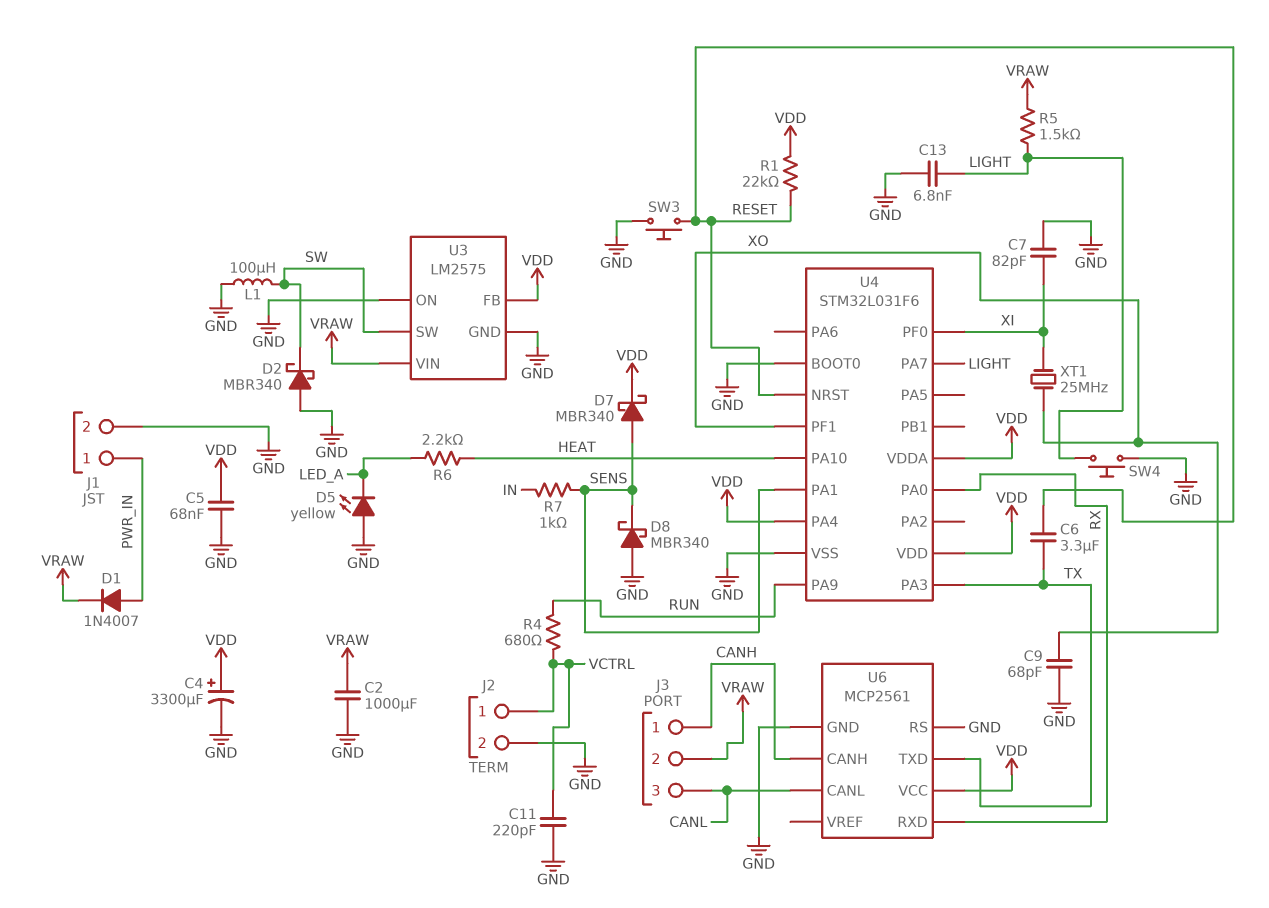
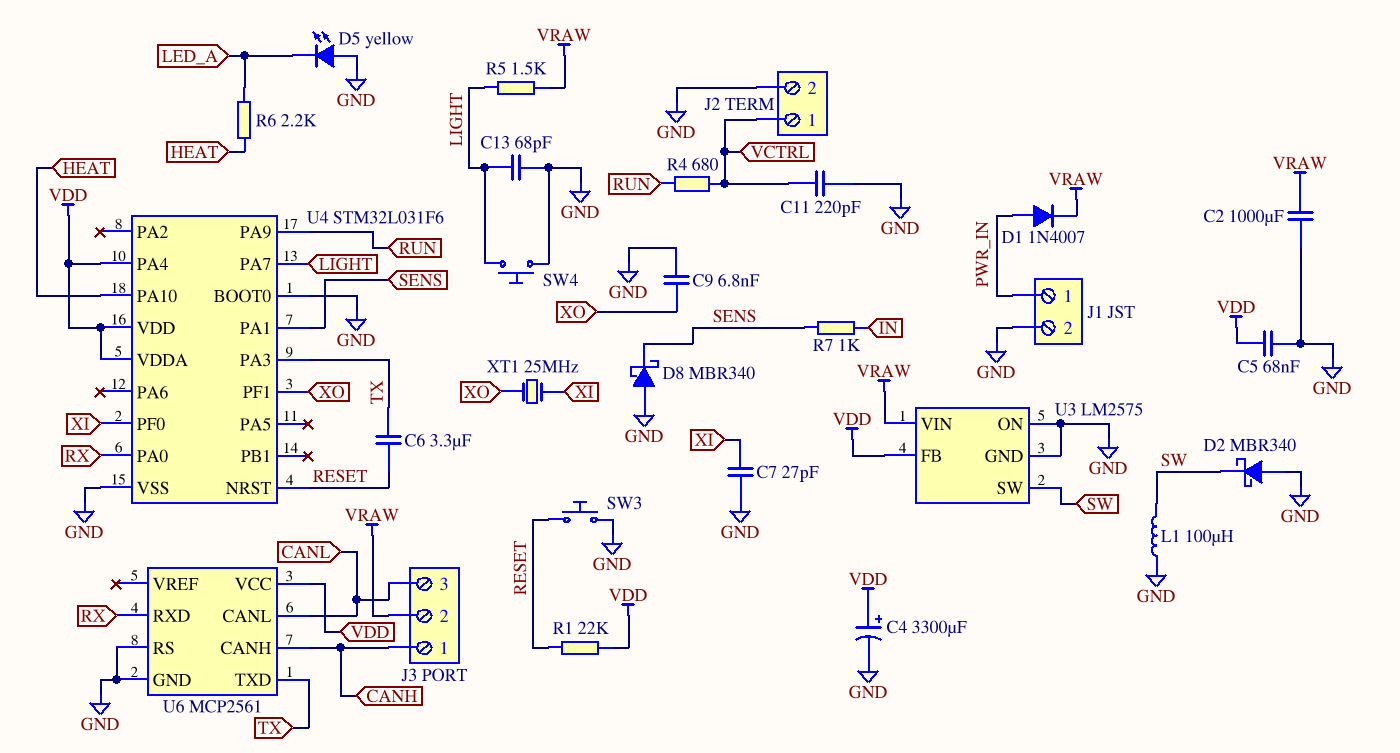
C7: 82pF (GND, XI) -> 27pF (GND, XI)
C9: 68pF (GND, XO) -> 6.8nF (GND, XO)
C13: 6.8nF (GND, LIGHT) -> 68pF (GND, LIGHT)
D7: schottky MBR340 (A SENS, K VDD) -> none

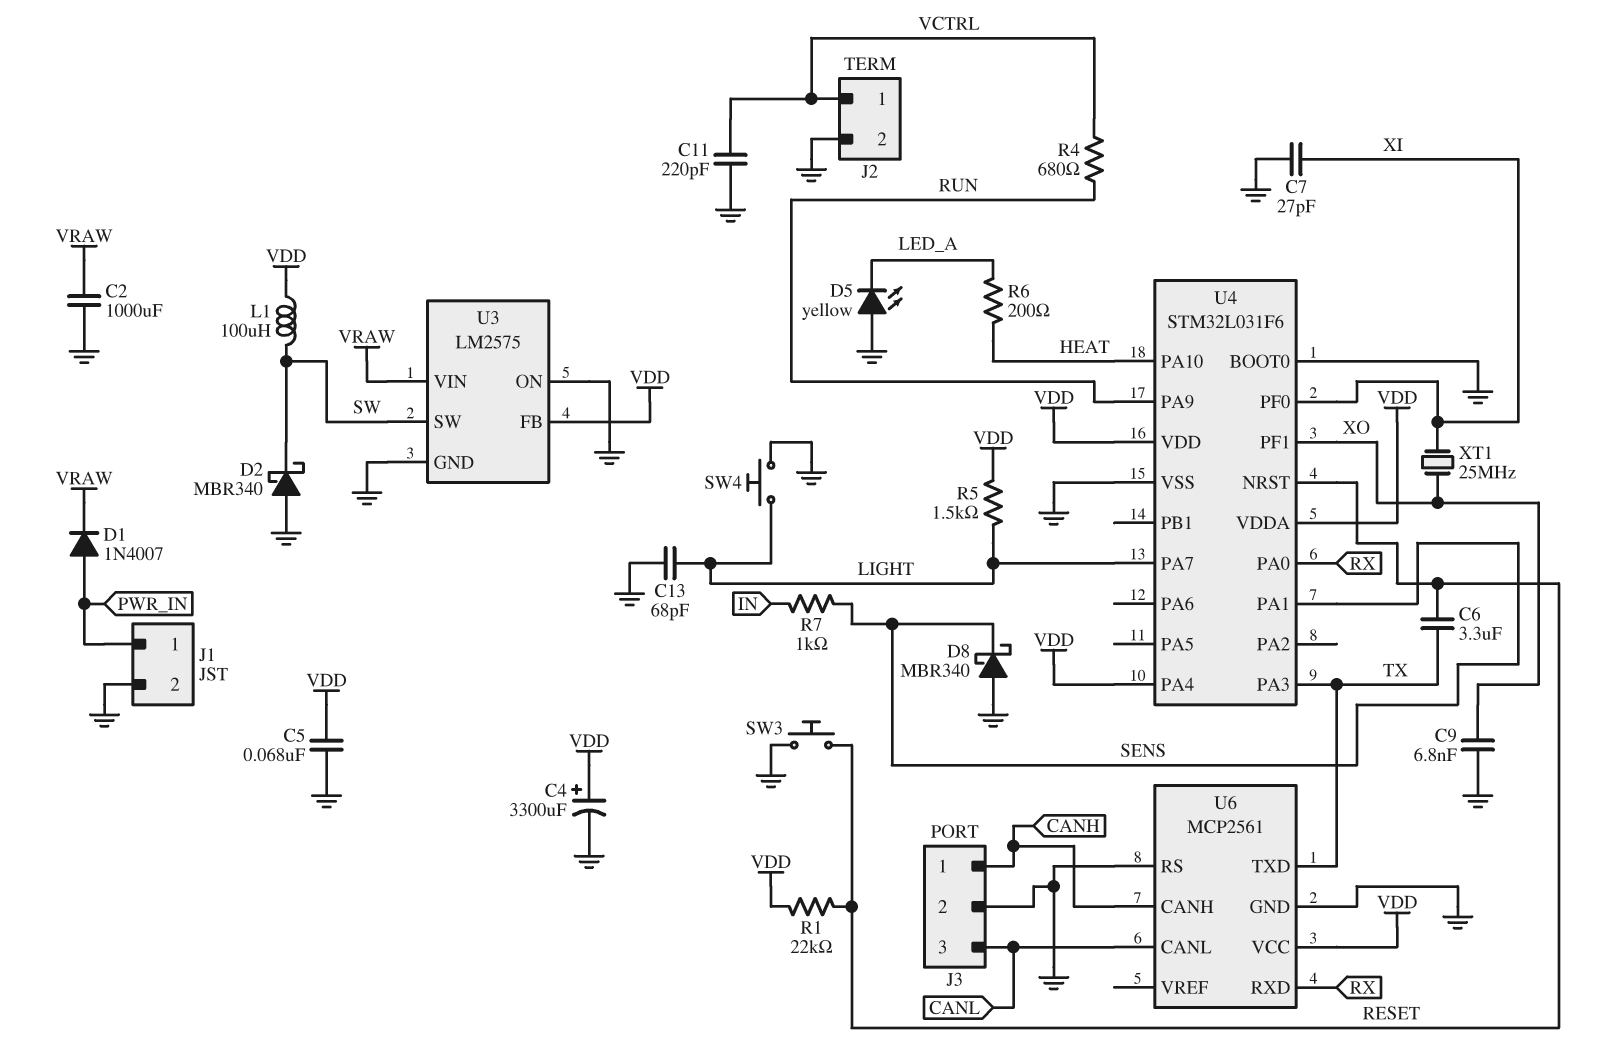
J3 pin 2: VRAW -> GND
L1: 100uH (GND, SW) -> 100uH (SW, VDD)
R5: 1.5k (LIGHT, VRAW) -> 1.5k (LIGHT, VDD)
R6: 2.2k (HEAT, LED_A) -> 200 (HEAT, LED_A)

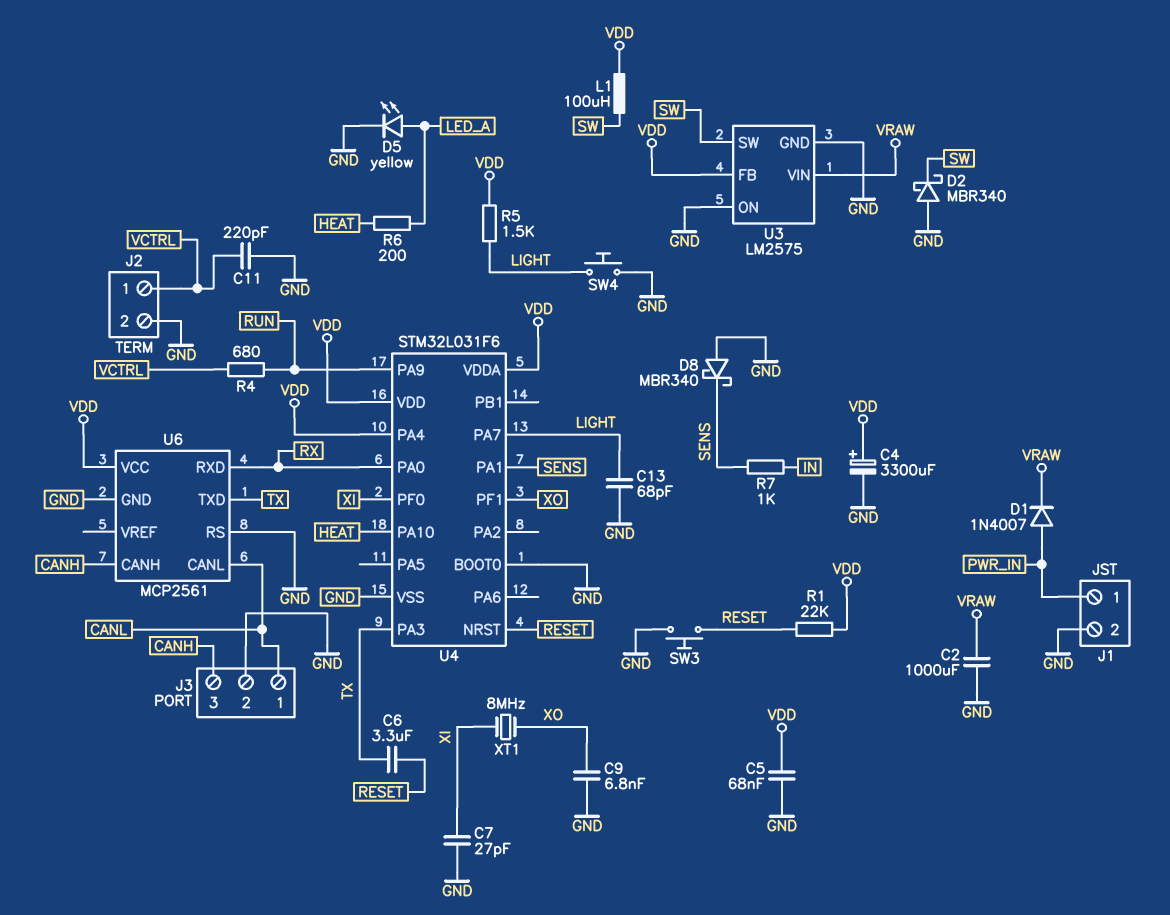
D5: LED yellow (A GND, K LED_A) -> LED yellow (A LED_A, K GND)
J3 pin 1: CANH -> CANL
J3 pin 3: CANL -> CANH
XT1: 25MHz (XI, XO) -> 8MHz (XI, XO)

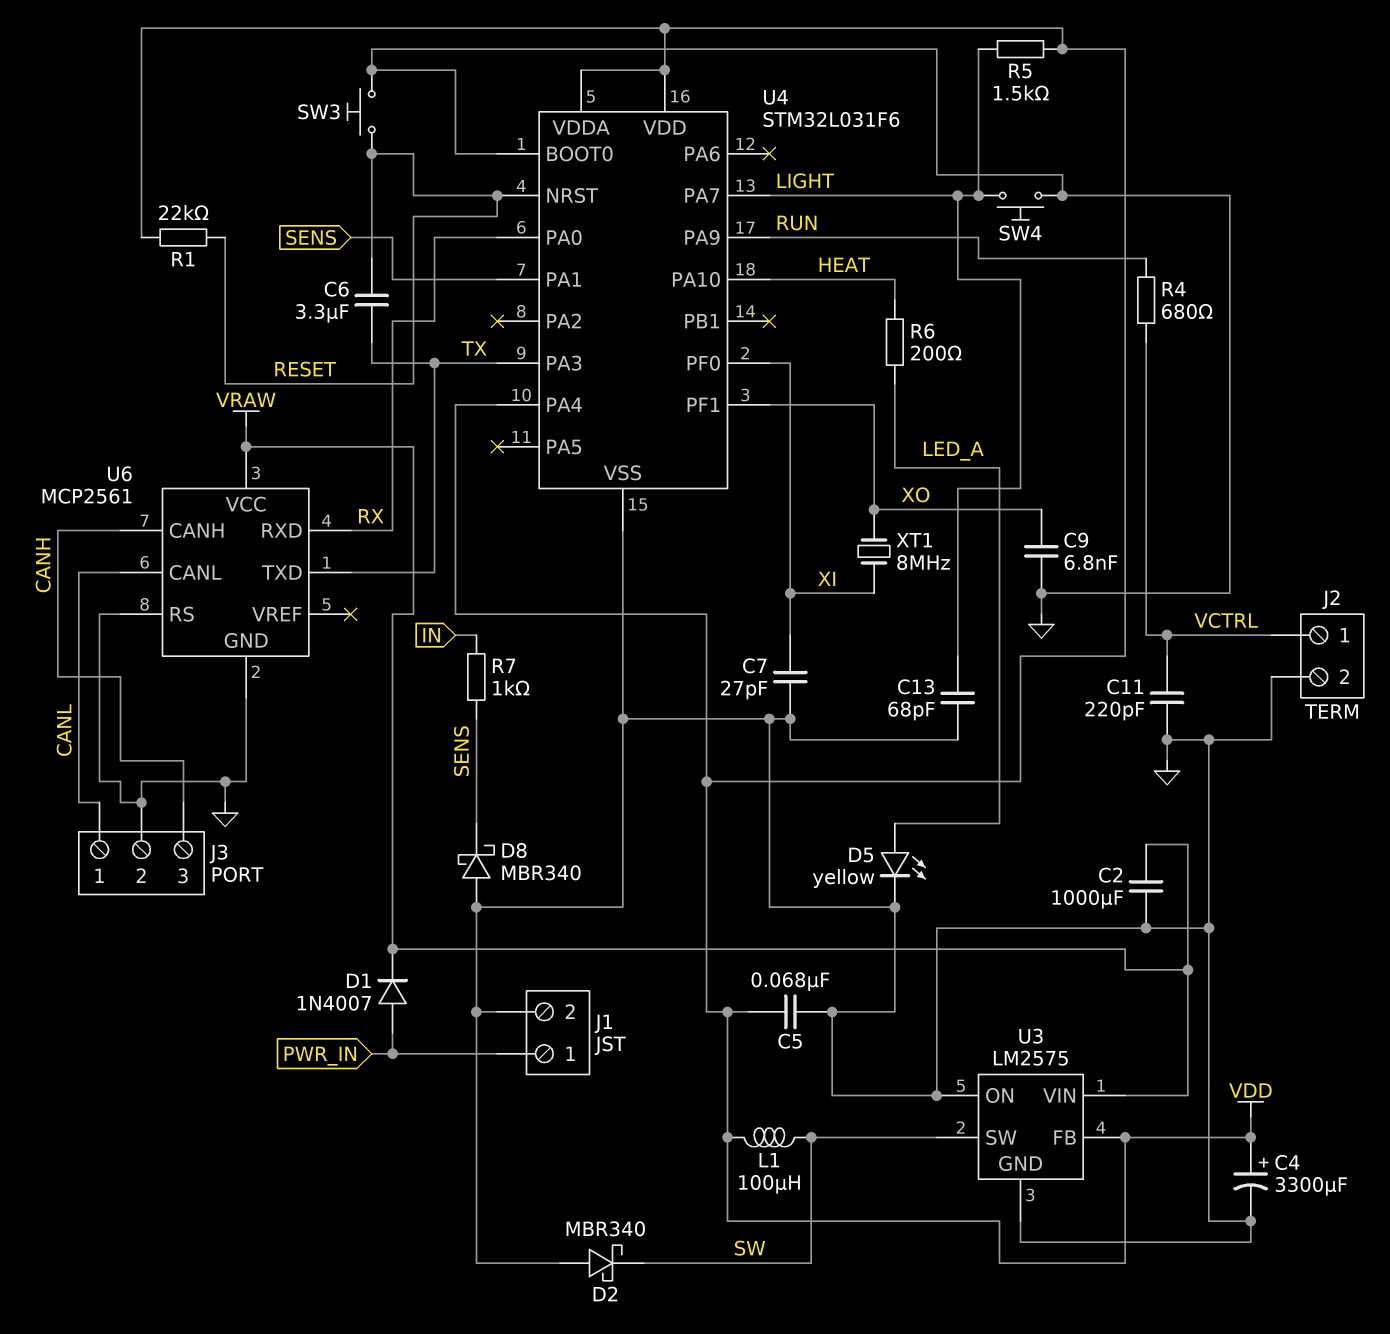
U6 pin VCC: VDD -> VRAW

